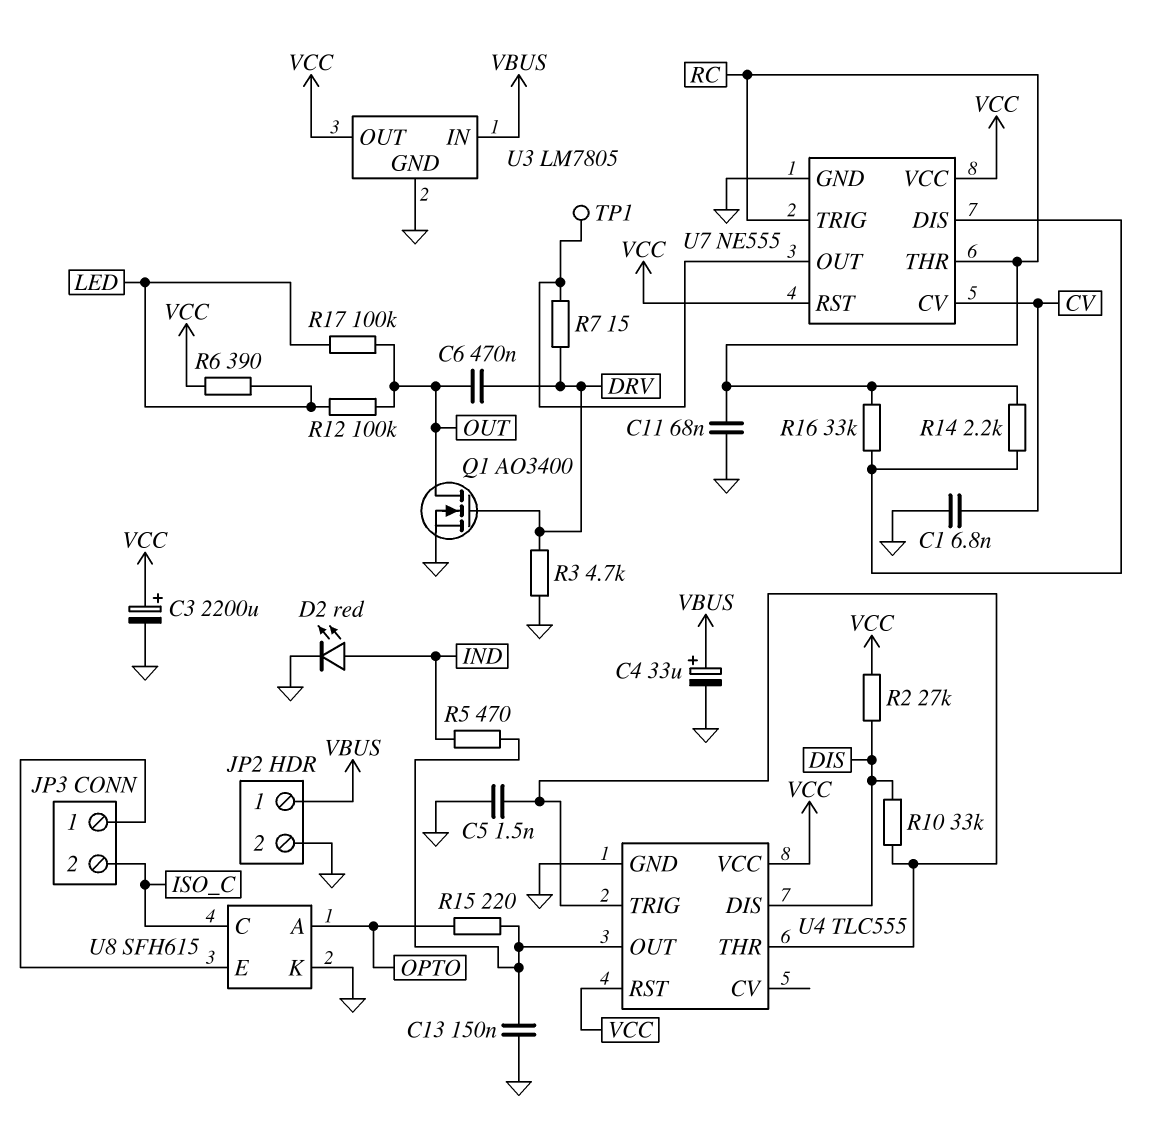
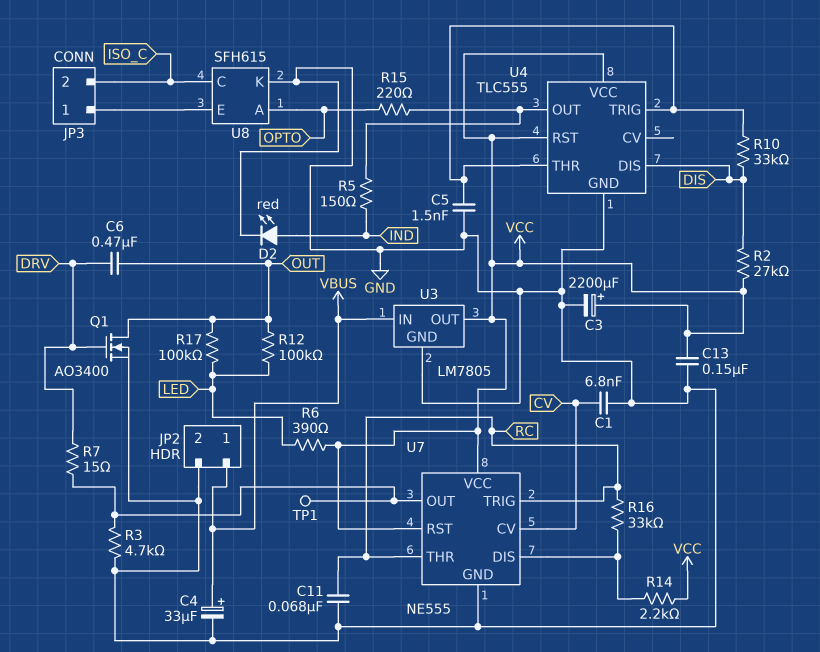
C13: 150nF (GND, U4/OUT) -> 150nF (GND, VCC)
R3: 4.7k (DRV, GND) -> 4.7k (GND, U7/OUT)
R5: 470 (IND, U4/OUT) -> 150 (IND, U4/OUT)
R14: 2.2k (RC, U7/DIS) -> 2.2k (U7/DIS, VCC)

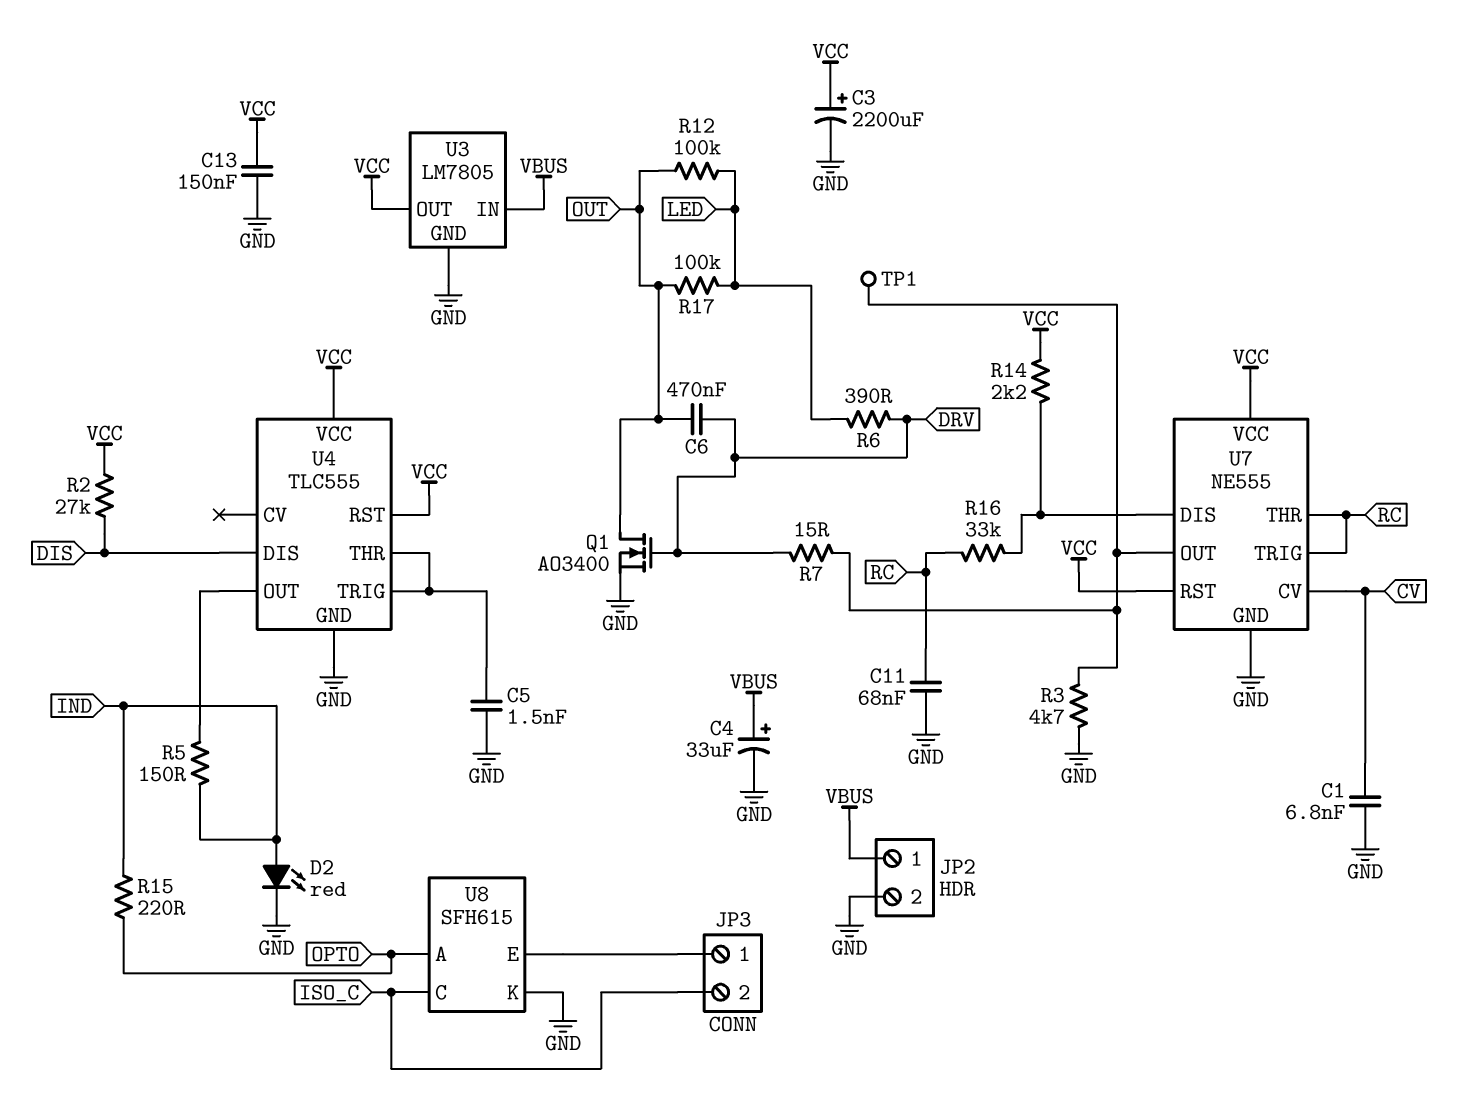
R6: 390 (LED, VCC) -> 390 (DRV, LED)
R10: 33k (DIS, U4/THR) -> none
R15: 220 (OPTO, U4/OUT) -> 220 (IND, OPTO)

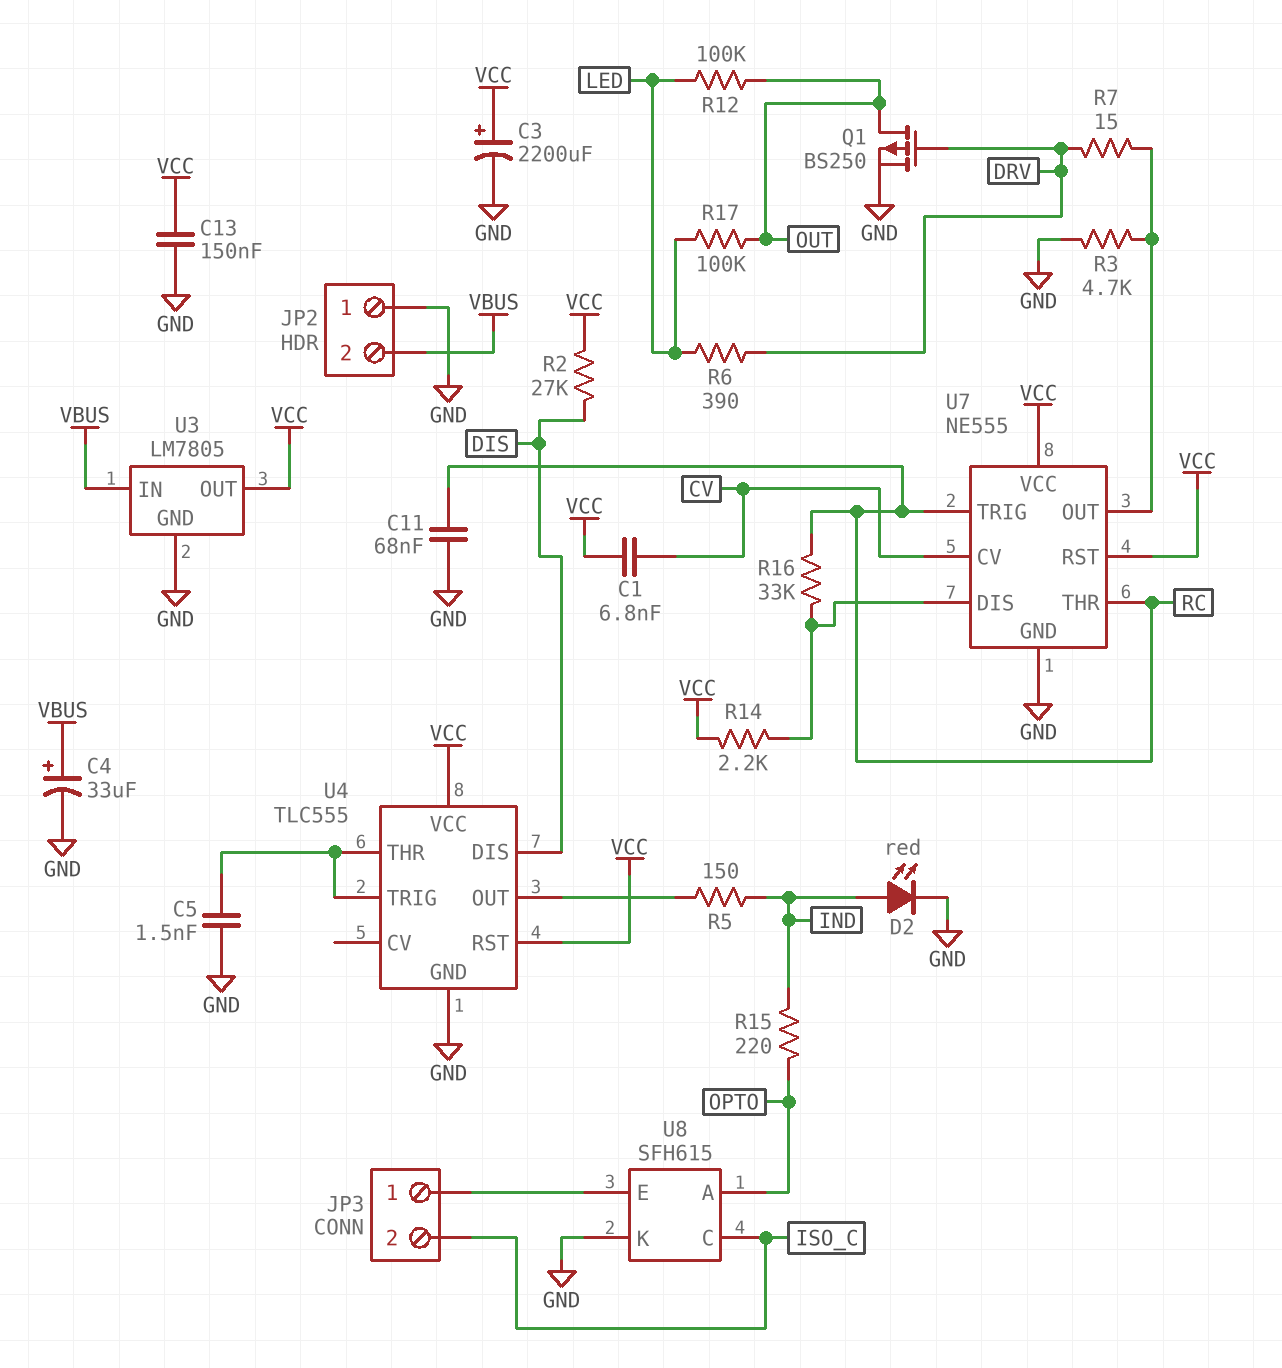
C1: 6.8nF (CV, GND) -> 6.8nF (CV, VCC)
C6: 470nF (DRV, OUT) -> none
JP2 pin 1: VBUS -> GND
JP2 pin 2: GND -> VBUS
Q1: NMOS AO3400 (G DRV, D OUT, S GND) -> PMOS BS250 (G DRV, D OUT, S GND)
TP1: test point (U7/OUT) -> none

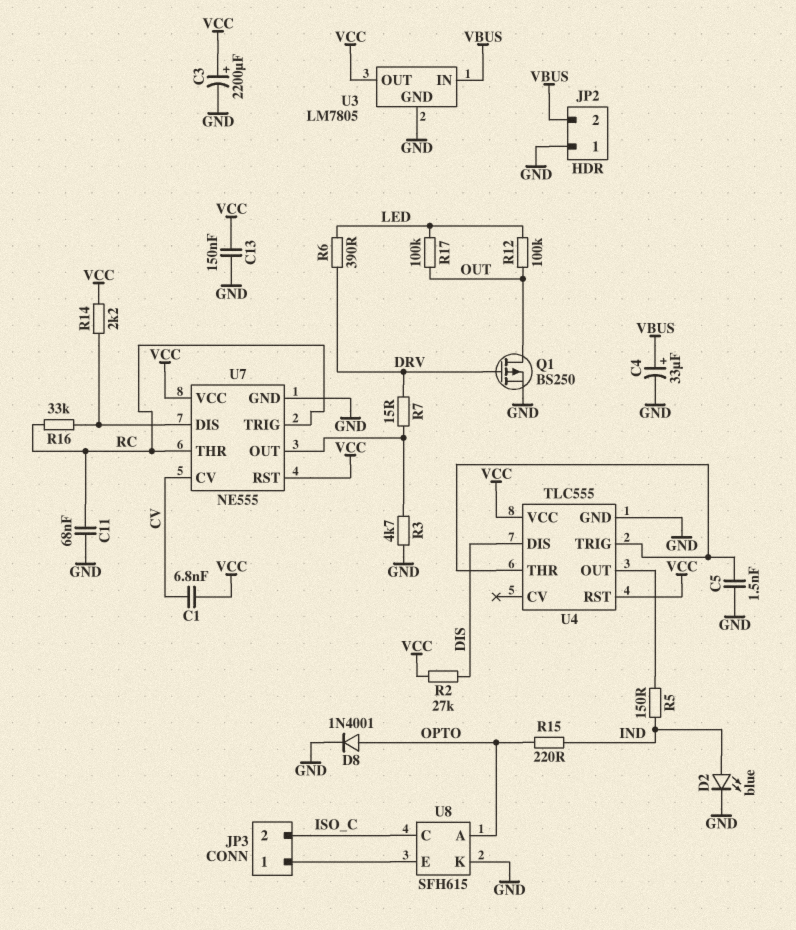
D2: LED red (A IND, K GND) -> LED blue (A IND, K GND)
D8: none -> diode 1N4001 (A OPTO, K GND)

